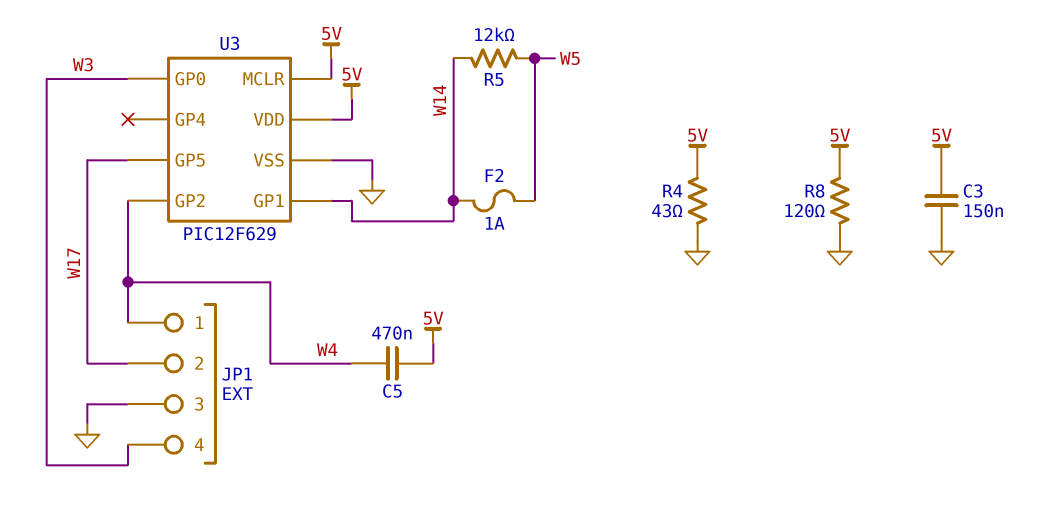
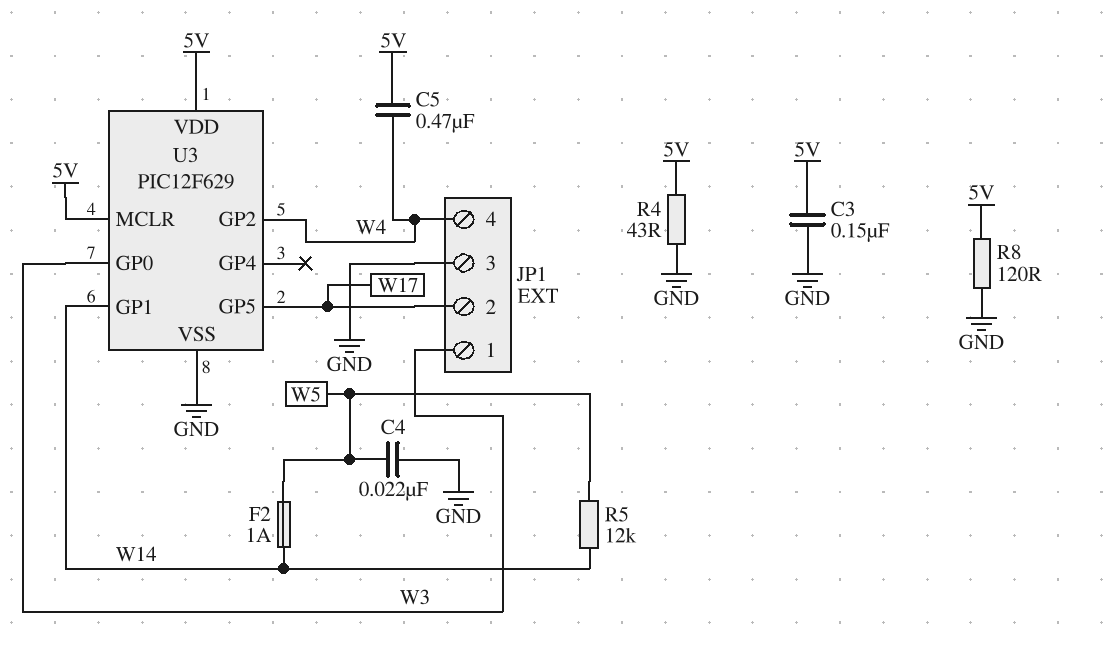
C4: none -> 22nF (GND, W5)
JP1 pin 1: W4 -> W3
JP1 pin 4: W3 -> W4

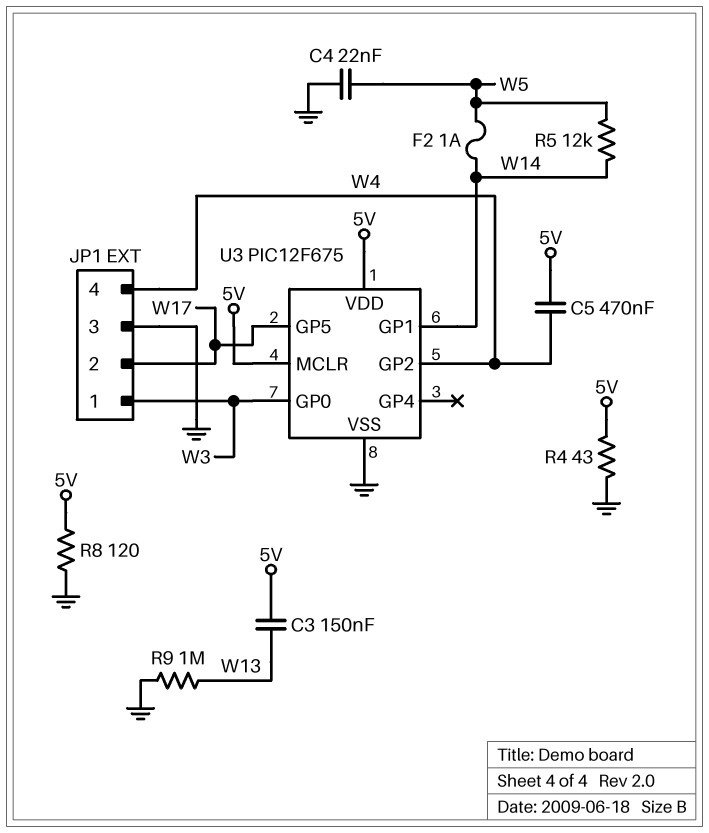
C3: 150nF (5V, GND) -> 150nF (5V, W13)
R9: none -> 1M (GND, W13)
U3: PIC12F629 -> PIC12F675

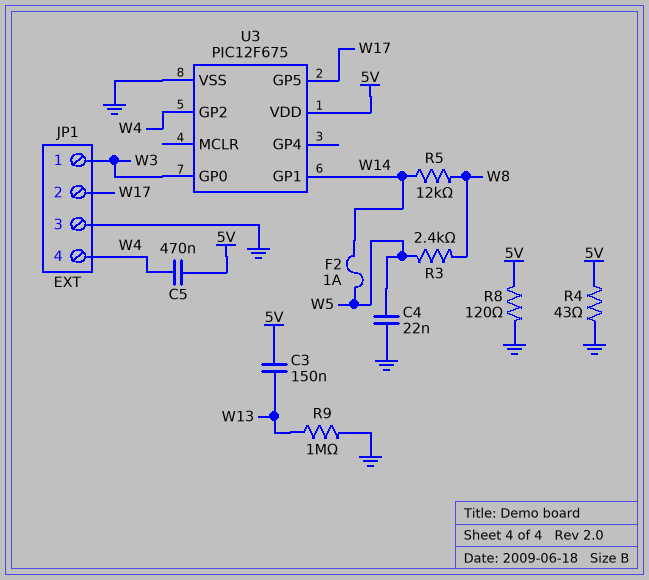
R3: none -> 2.4k (W5, W8)
R5: 12k (W5, W14) -> 12k (W8, W14)
U3 pin MCLR: 5V -> none

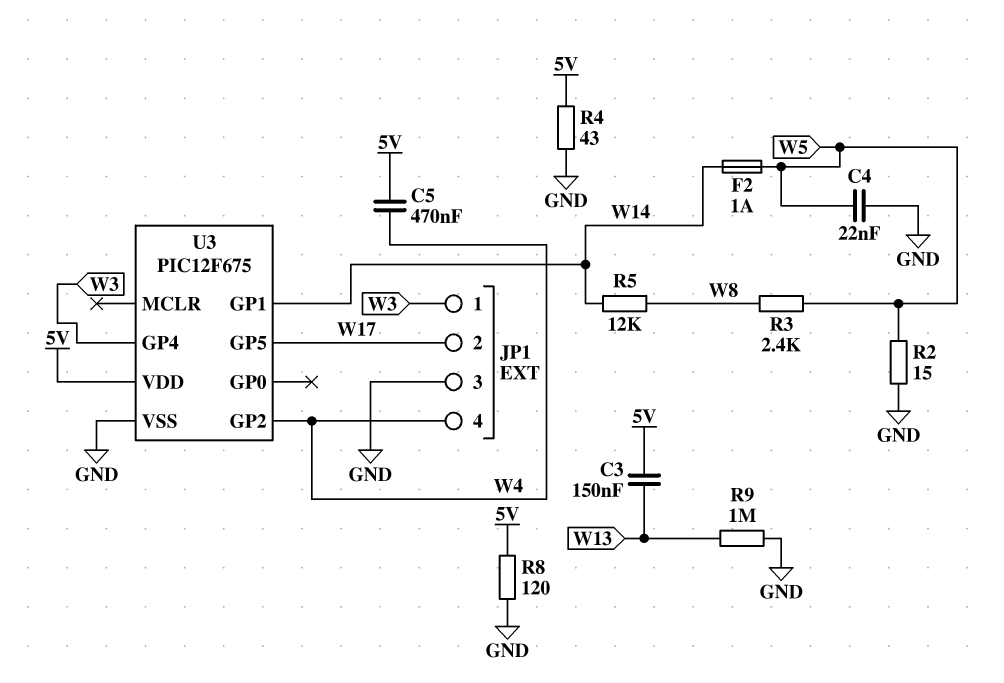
R2: none -> 15 (GND, W5)
U3 pin GP0: W3 -> none
U3 pin GP4: none -> W3

